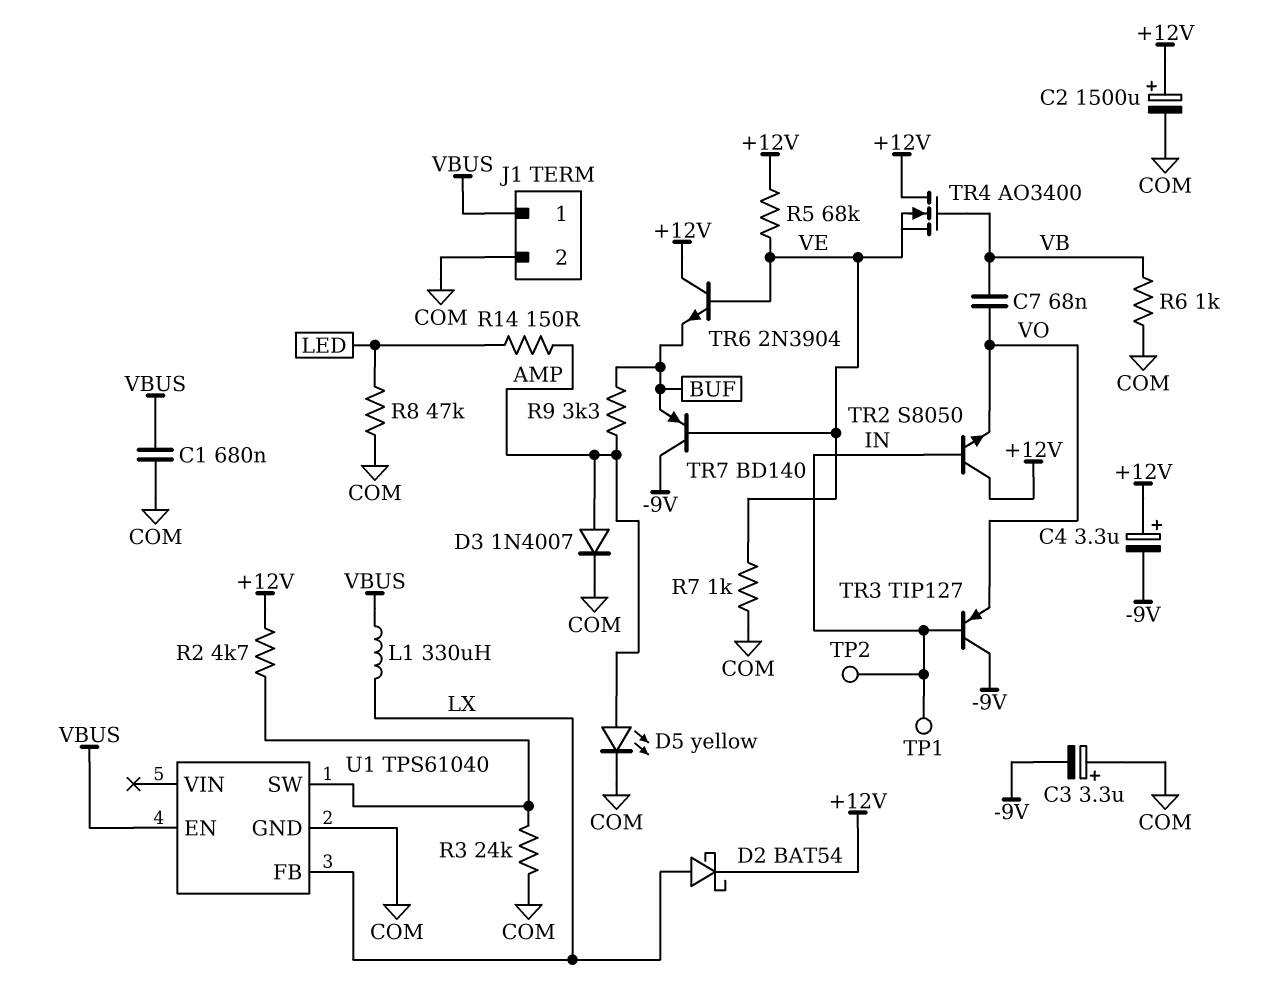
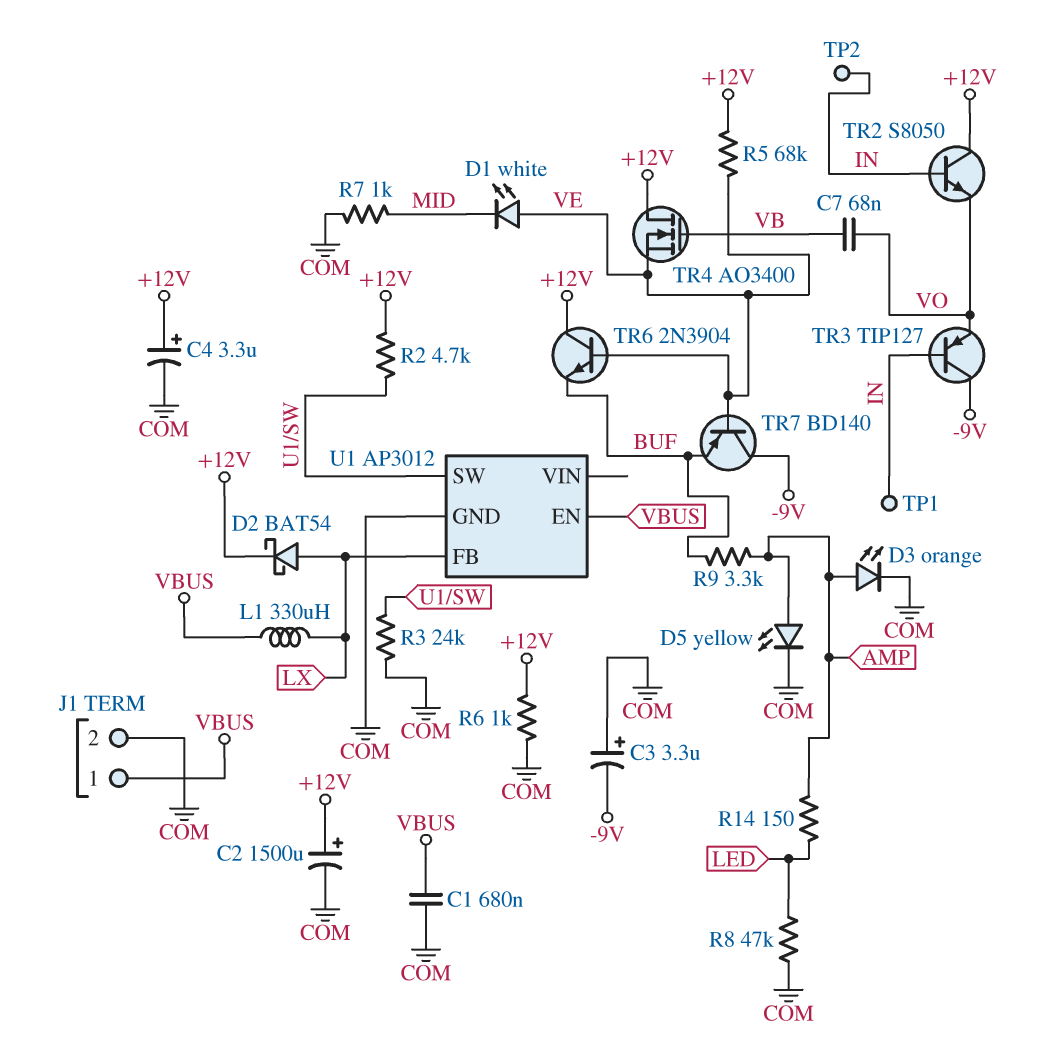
C4: 3.3uF (plus +12V, minus -9V) -> 3.3uF (plus +12V, minus COM)
D1: none -> LED white (A VE, K MID)
D3: diode 1N4007 (A AMP, K COM) -> LED orange (A AMP, K COM)
R6: 1k (COM, VB) -> 1k (+12V, COM)
R7: 1k (COM, VE) -> 1k (COM, MID)
U1: TPS61040 -> AP3012

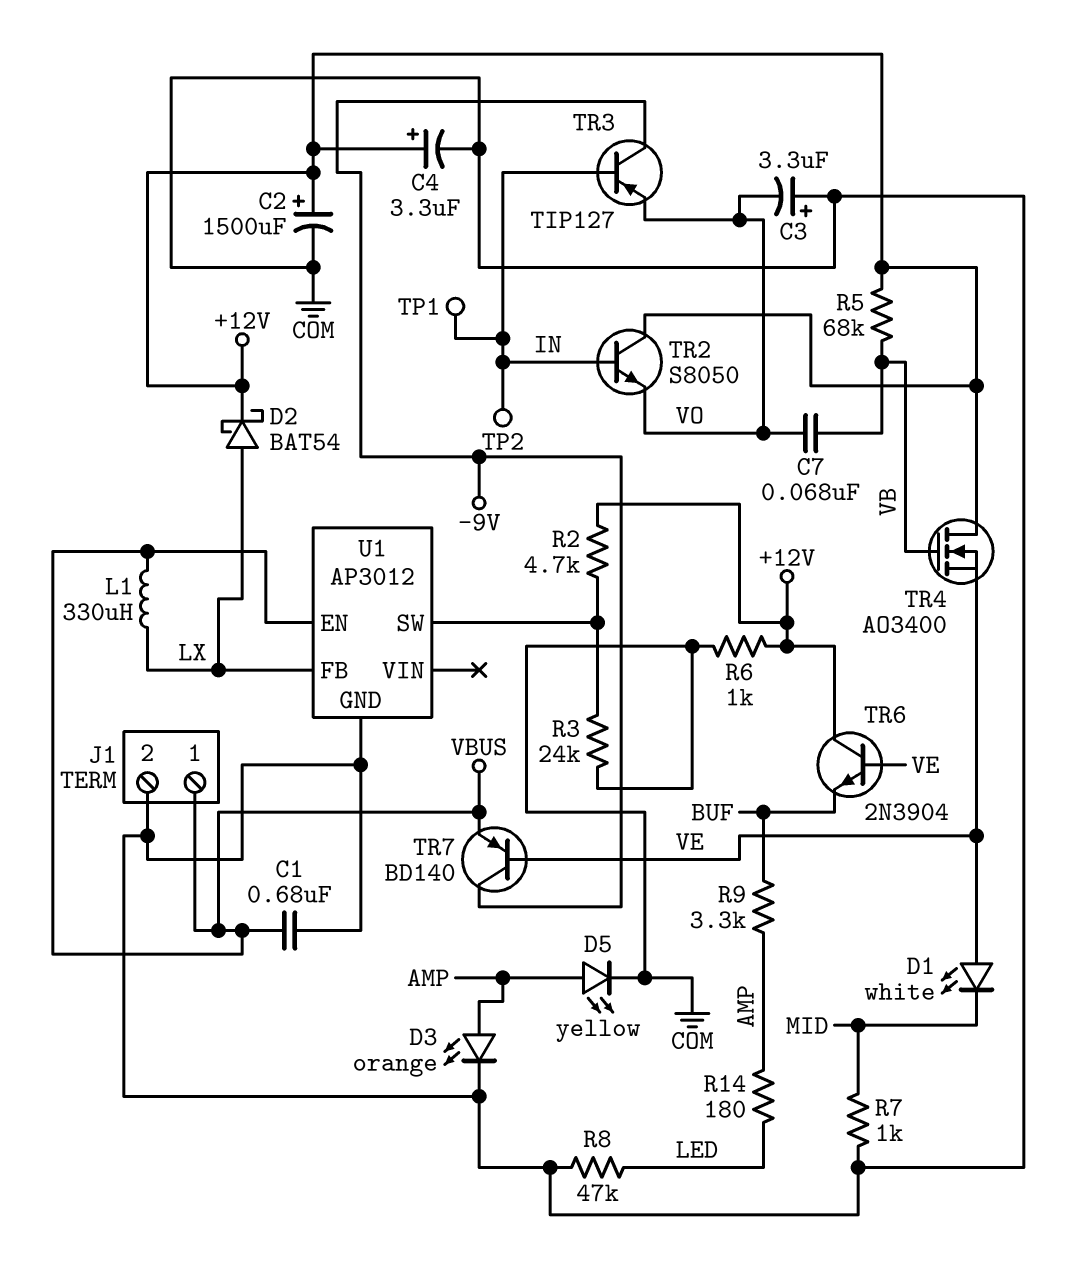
C3: 3.3uF (plus COM, minus -9V) -> 3.3uF (plus COM, minus VO)
R5: 68k (+12V, VE) -> 68k (+12V, VB)
R14: 150 (AMP, LED) -> 180 (AMP, LED)
TR7: PNP BD140 (B VE, C -9V, E BUF) -> PNP BD140 (B VE, C -9V, E VBUS)

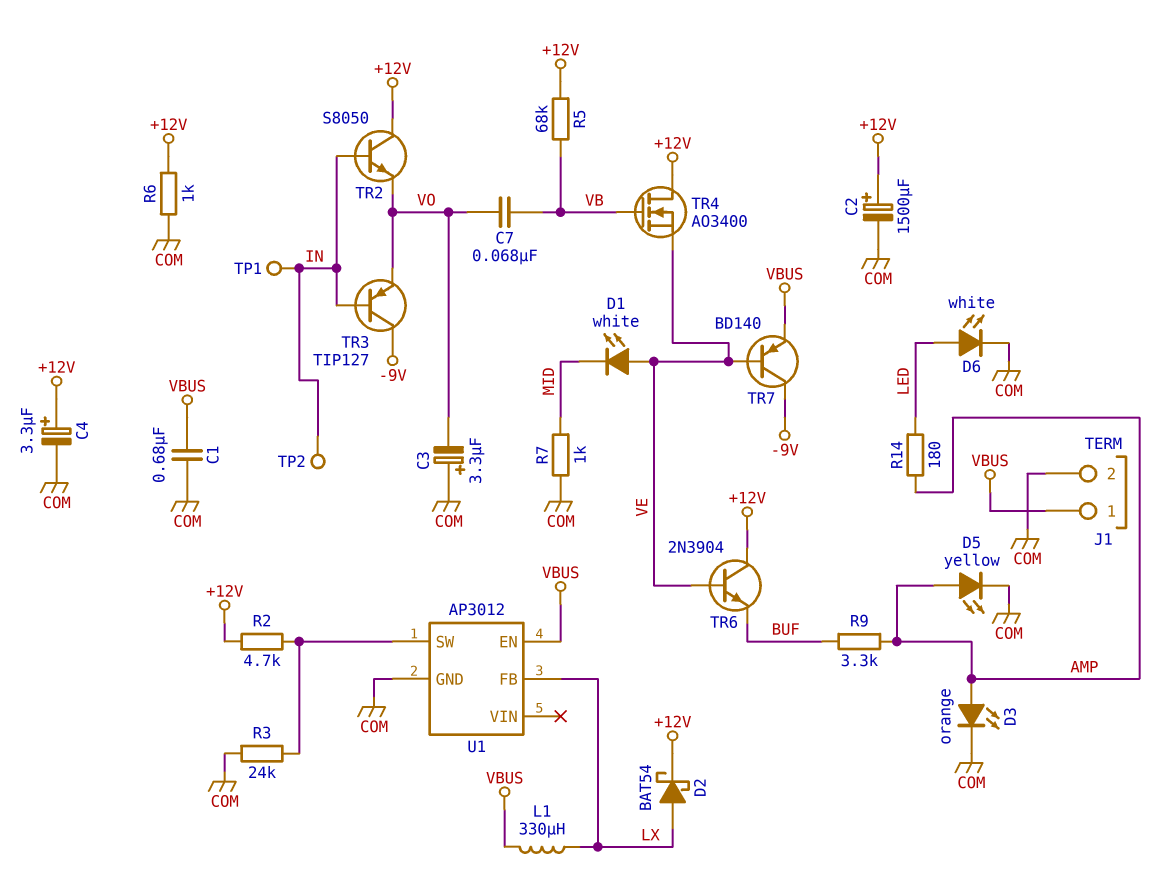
D6: none -> LED white (A LED, K COM)
R8: 47k (COM, LED) -> none

